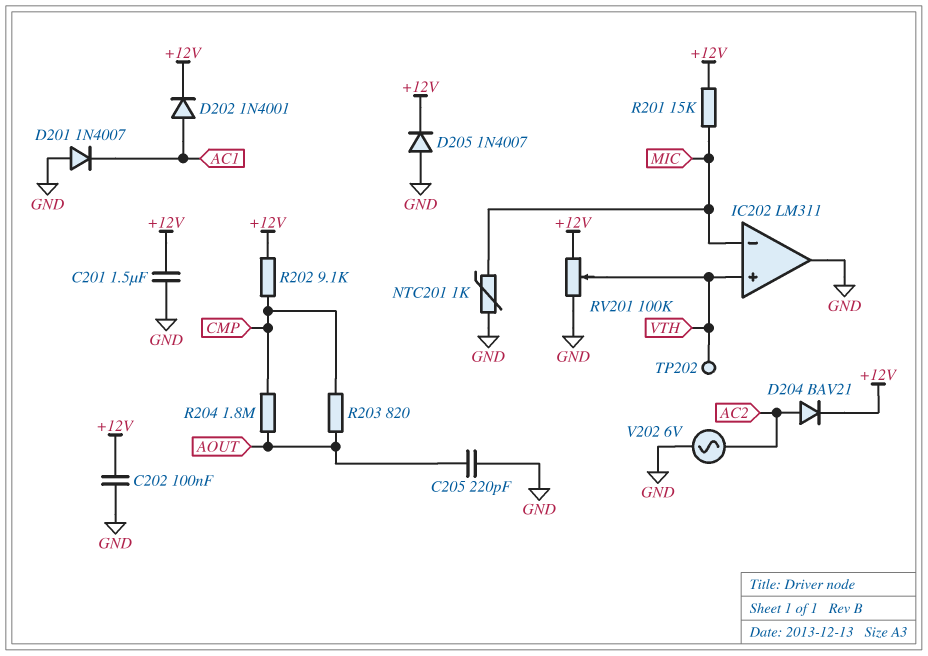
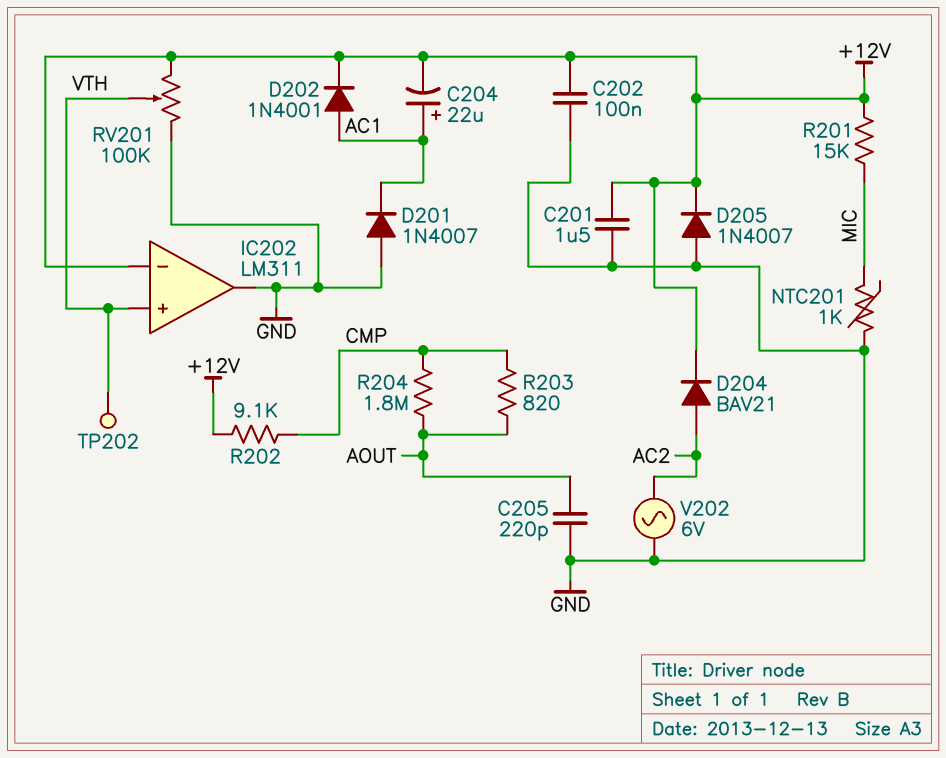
C204: none -> 22uF (plus AC1, minus +12V)
IC202 pin in-: MIC -> +12V

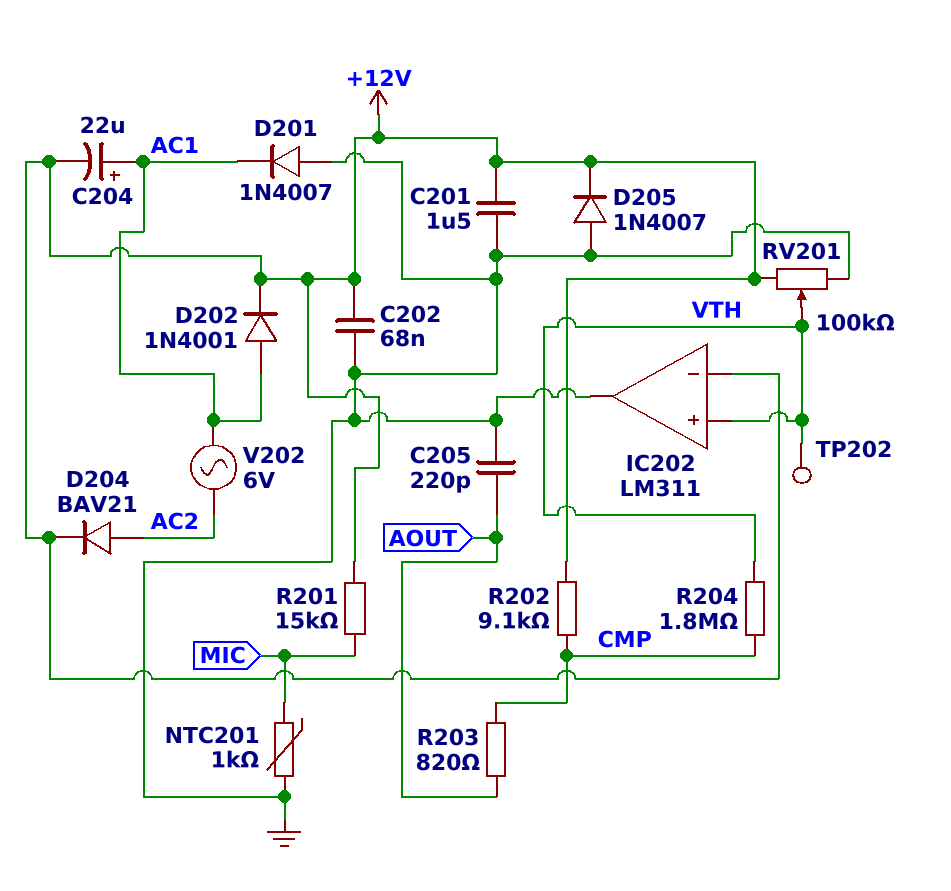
C202: 100nF (+12V, GND) -> 68nF (+12V, GND)
R204: 1.8M (AOUT, CMP) -> 1.8M (CMP, VTH)
V202: AC 6V (AC2, GND) -> AC 6V (AC1, AC2)

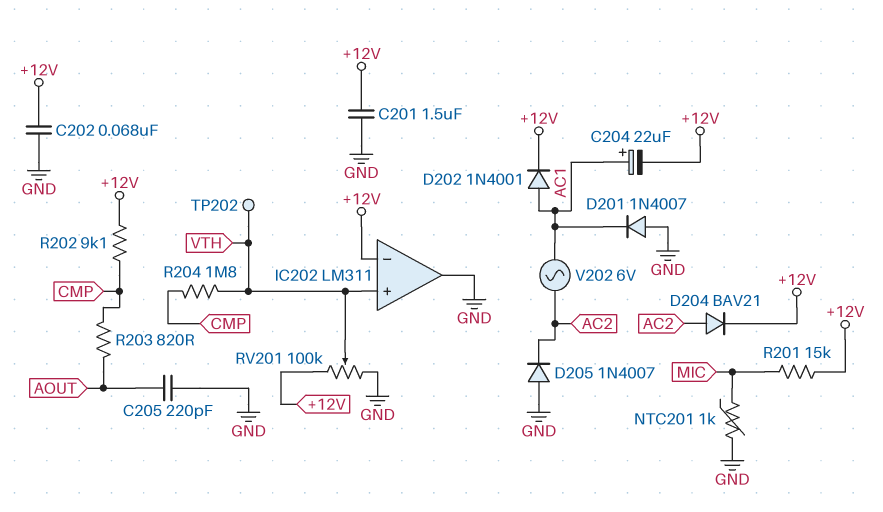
D205: diode 1N4007 (A GND, K +12V) -> diode 1N4007 (A GND, K AC2)

